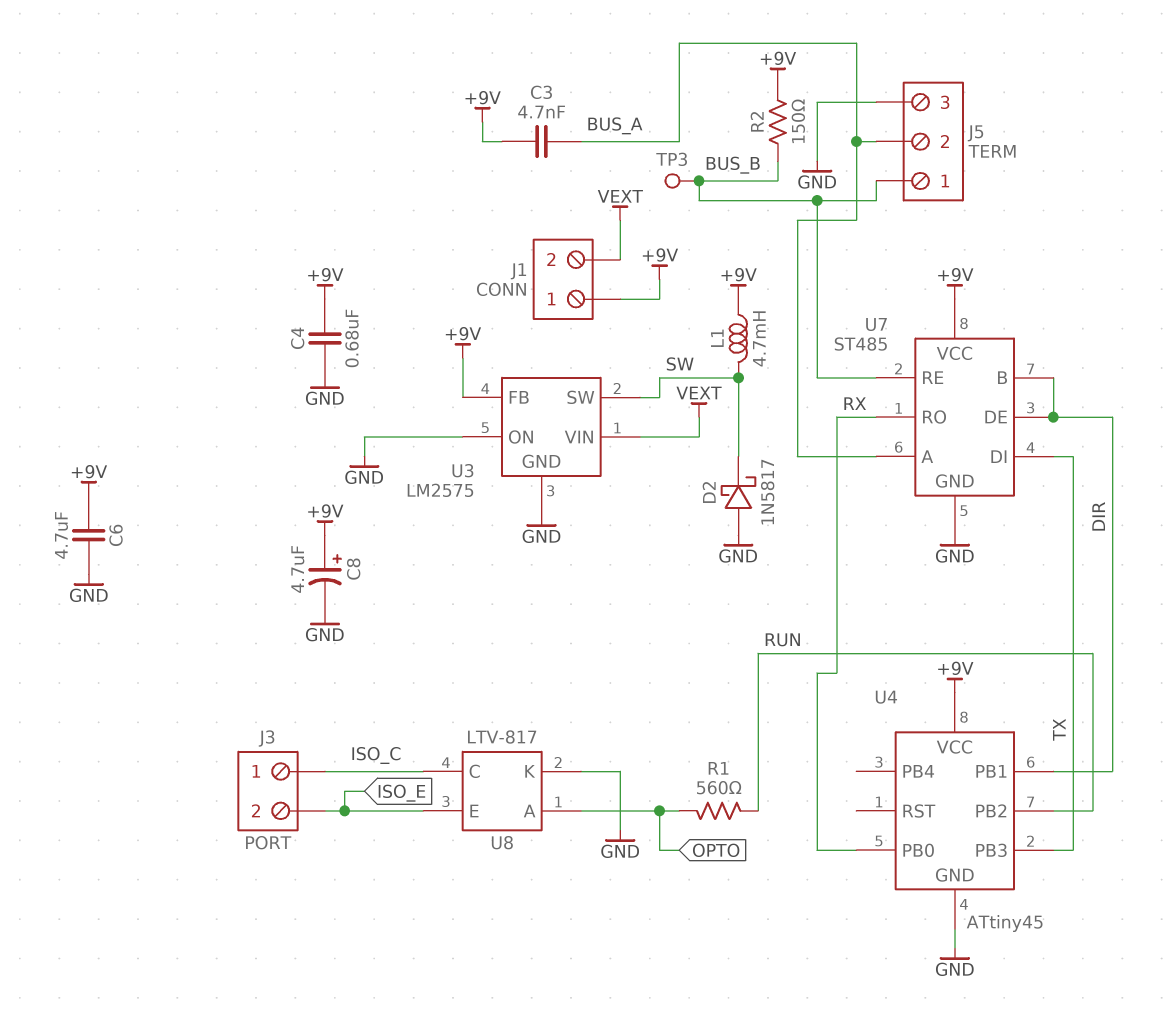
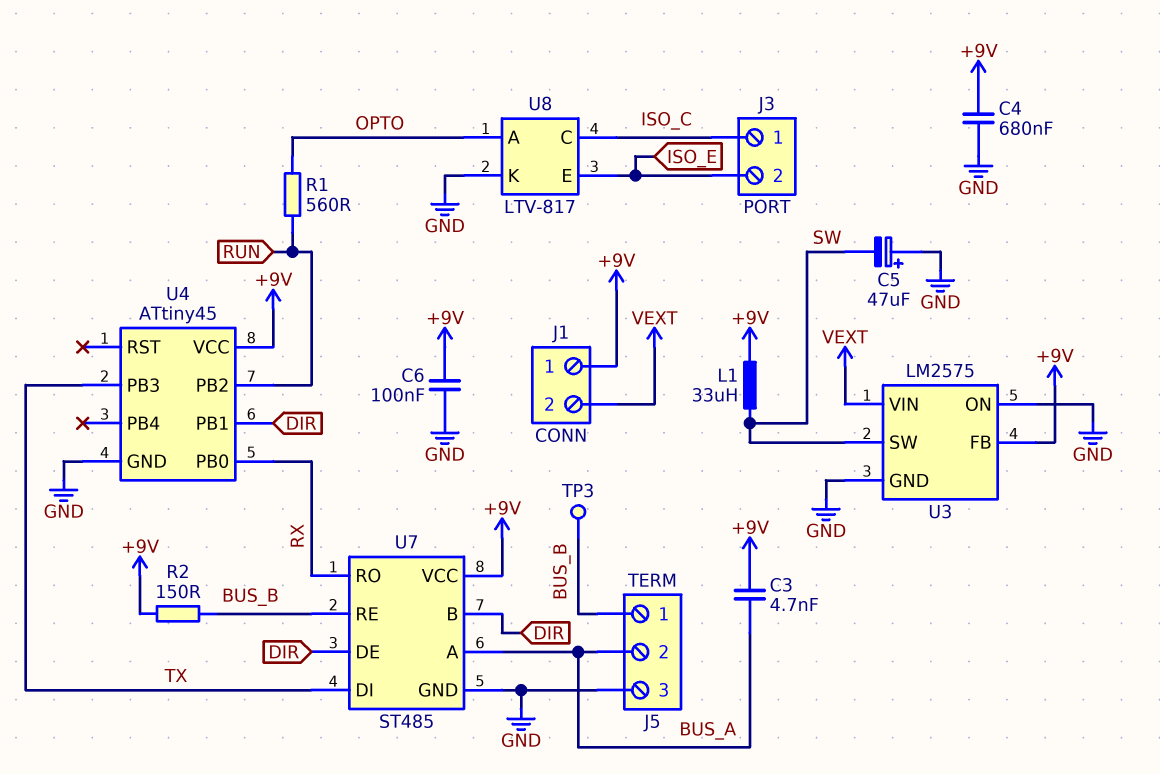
C5: none -> 47uF (plus GND, minus SW)
C6: 4.7uF (+9V, GND) -> 100nF (+9V, GND)
C8: 4.7uF (plus +9V, minus GND) -> none
D2: schottky 1N5817 (A GND, K SW) -> none
L1: 4.7mH (+9V, SW) -> 33uH (+9V, SW)

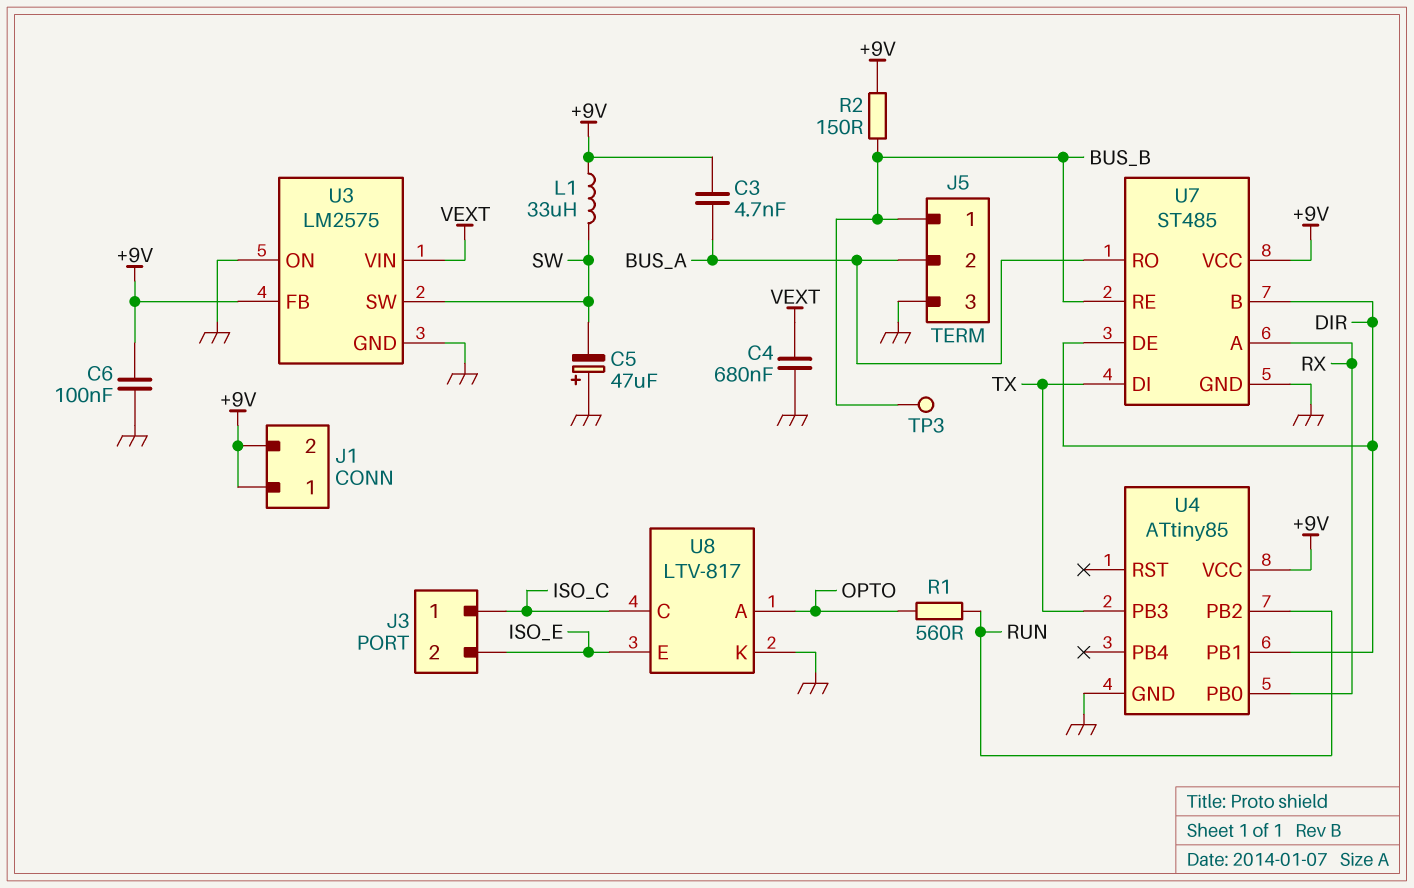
C4: 680nF (+9V, GND) -> 680nF (GND, VEXT)
J1 pin 2: VEXT -> +9V
U4: ATtiny45 -> ATtiny85
U7 pin A: BUS_A -> RX
U7 pin RO: RX -> BUS_A

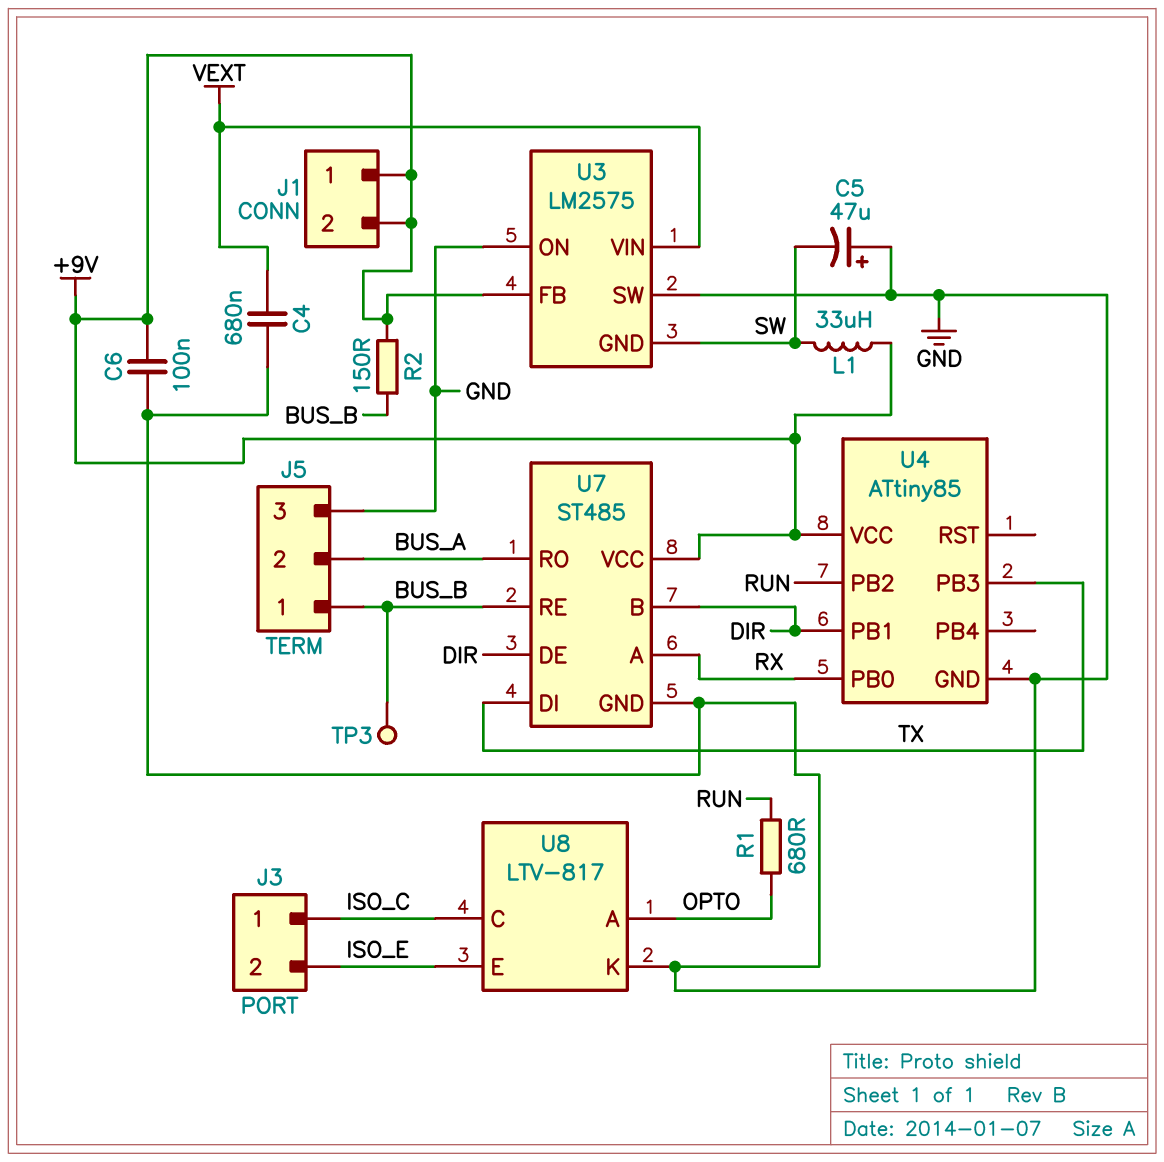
C3: 4.7nF (+9V, BUS_A) -> none
R1: 560 (OPTO, RUN) -> 680 (OPTO, RUN)
U3 pin GND: GND -> SW
U3 pin SW: SW -> GND

